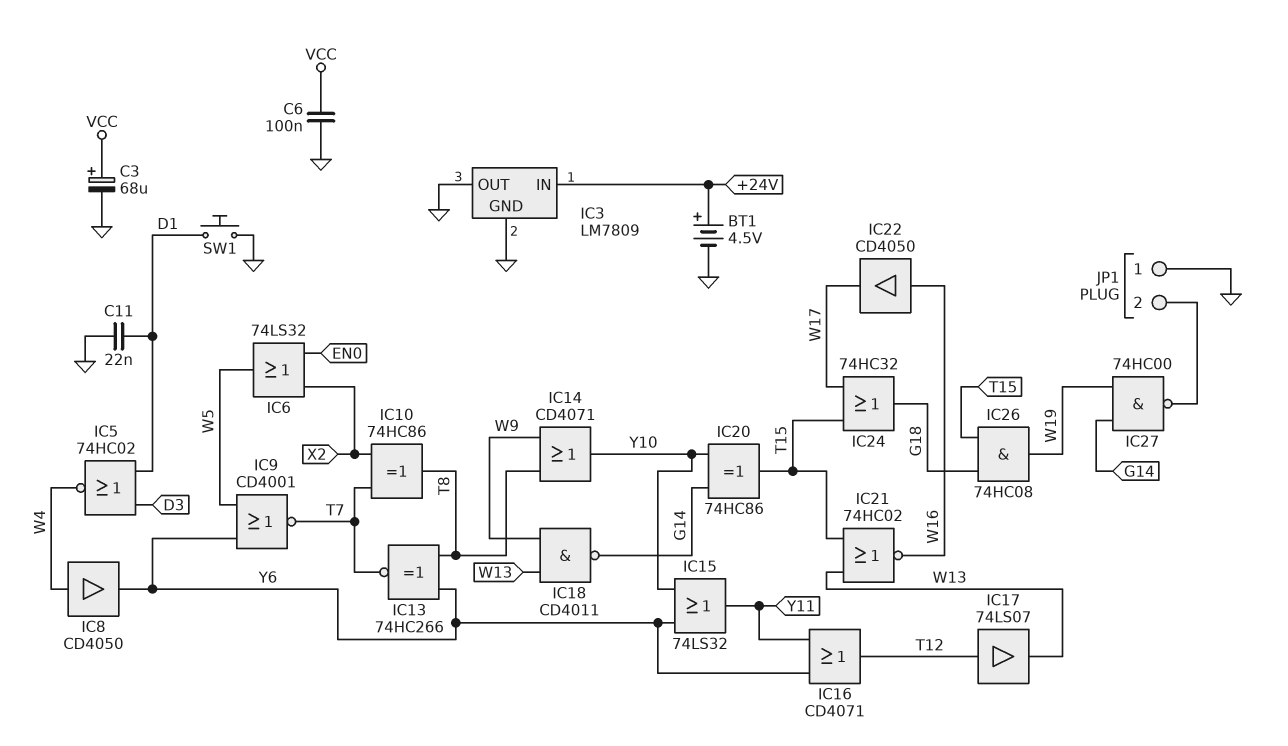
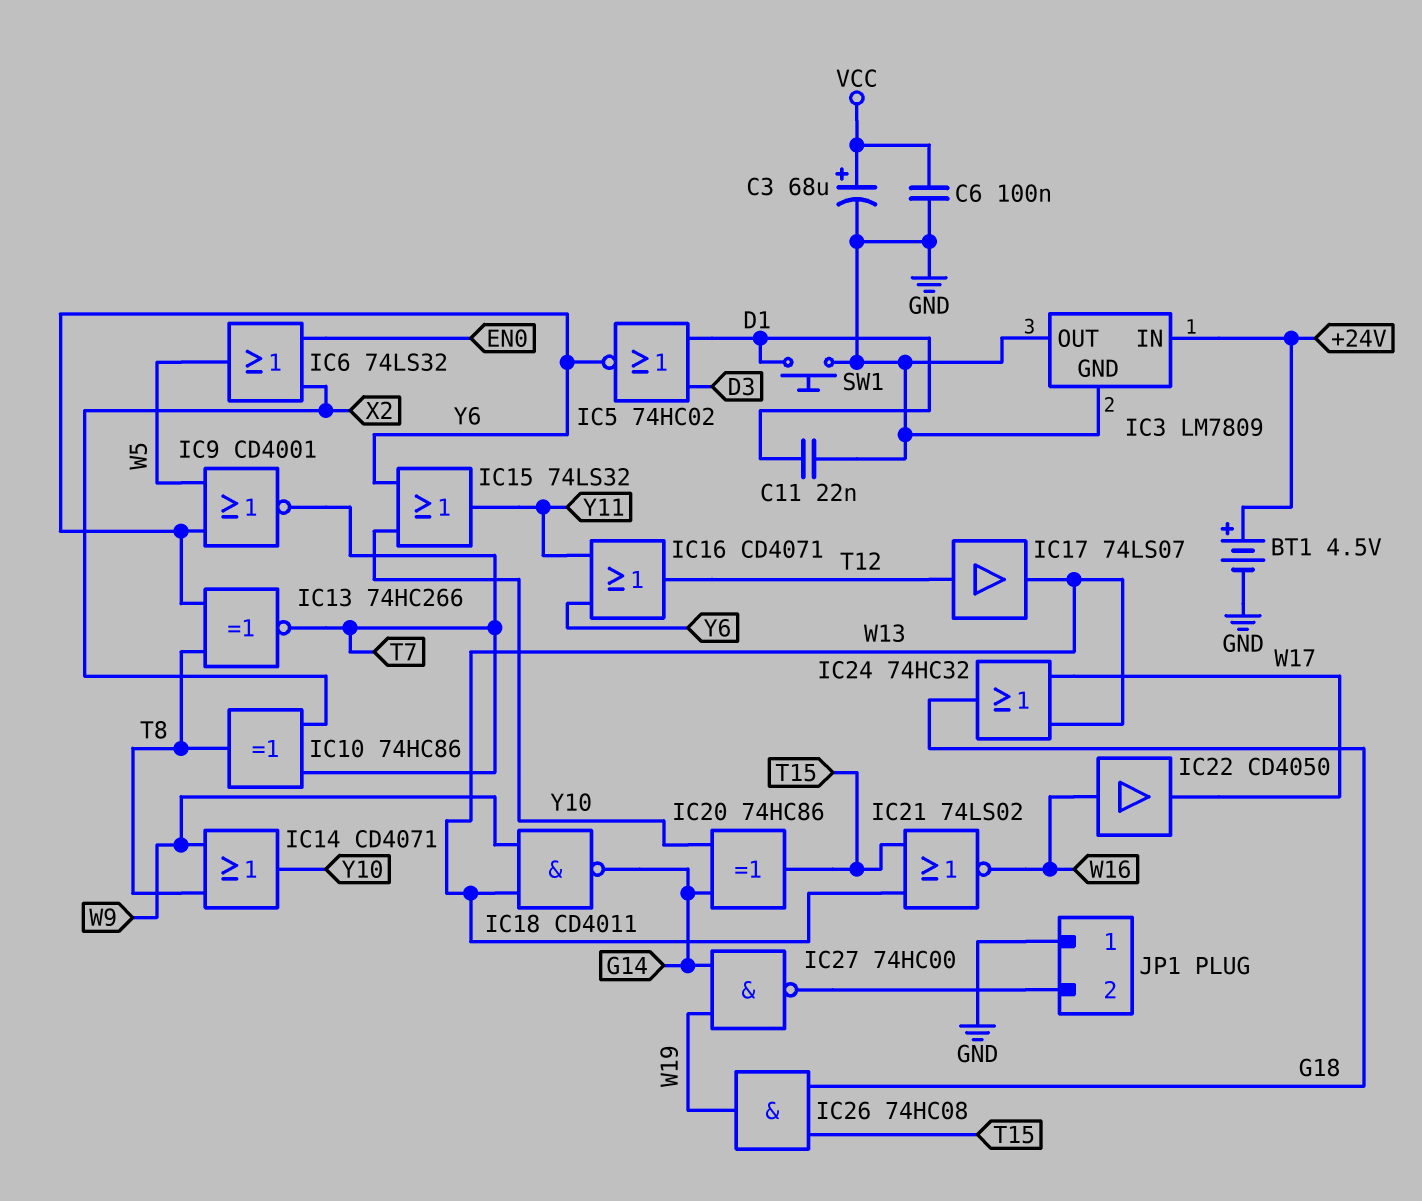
IC5: NOR 74HC02 (in D1, in D3, out W4) -> NOR 74HC02 (in D1, in D3, out Y6)
IC8: buffer CD4050 (in W4, out Y6) -> none
IC21: NOR 74HC02 (in T15, in W13, out W16) -> NOR 74LS02 (in T15, in W13, out W16)
IC24: OR 74HC32 (in T15, in W17, out G18) -> OR 74HC32 (in W13, in W17, out G18)

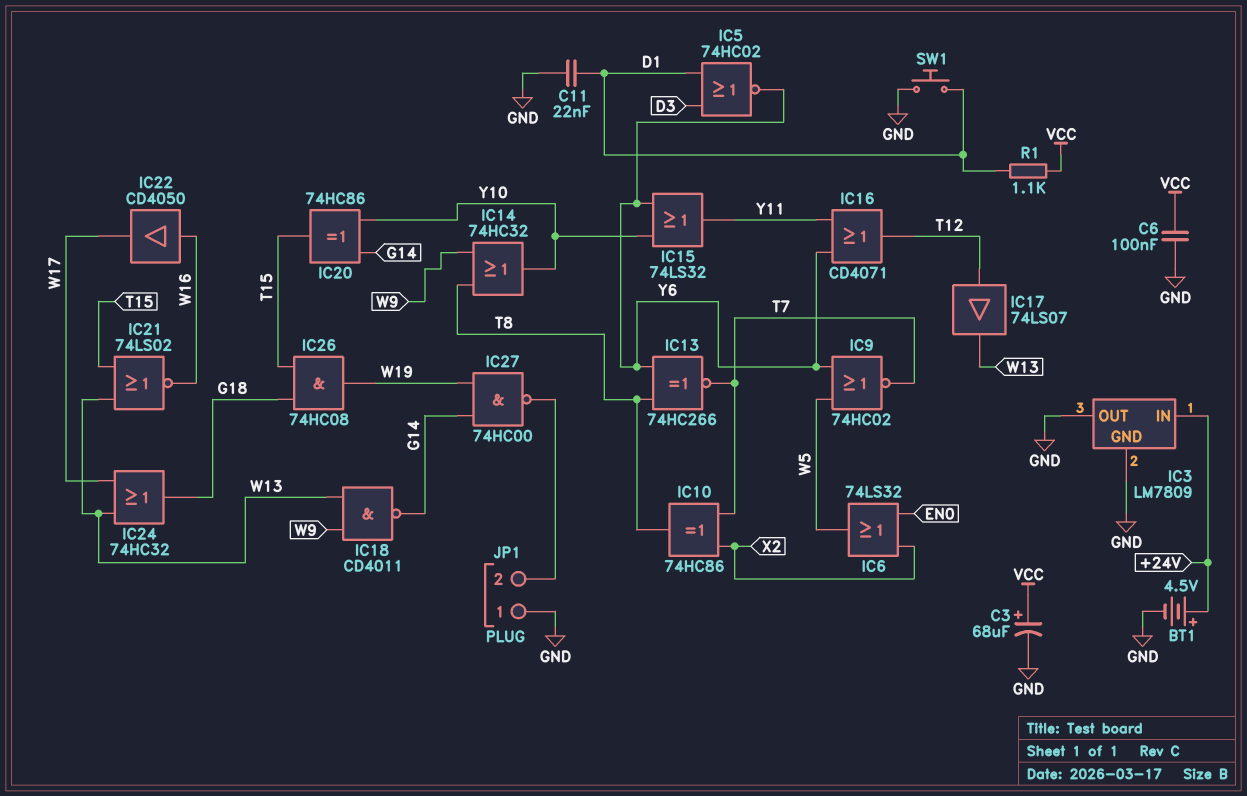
IC9: NOR CD4001 (in W5, in Y6, out T7) -> NOR 74HC02 (in W5, in Y6, out T7)
IC14: OR CD4071 (in T8, in W9, out Y10) -> OR 74HC32 (in T8, in W9, out Y10)
R1: none -> 1.1k (D1, VCC)

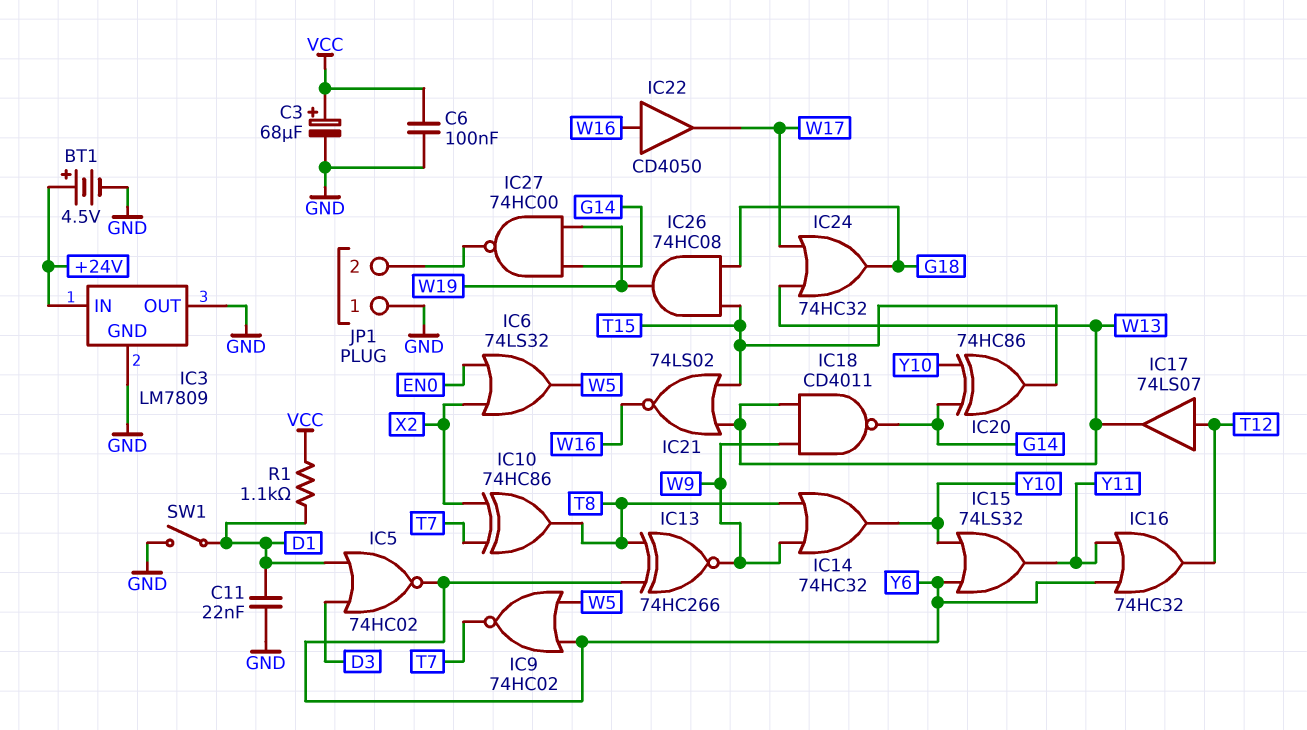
IC13: XNOR 74HC266 (in T8, in Y6, out T7) -> XNOR 74HC266 (in T8, in Y6, out W9)
IC16: OR CD4071 (in Y6, in Y11, out T12) -> OR 74HC32 (in Y6, in Y11, out T12)
SW1: button (D1, GND) -> switch (D1, GND)

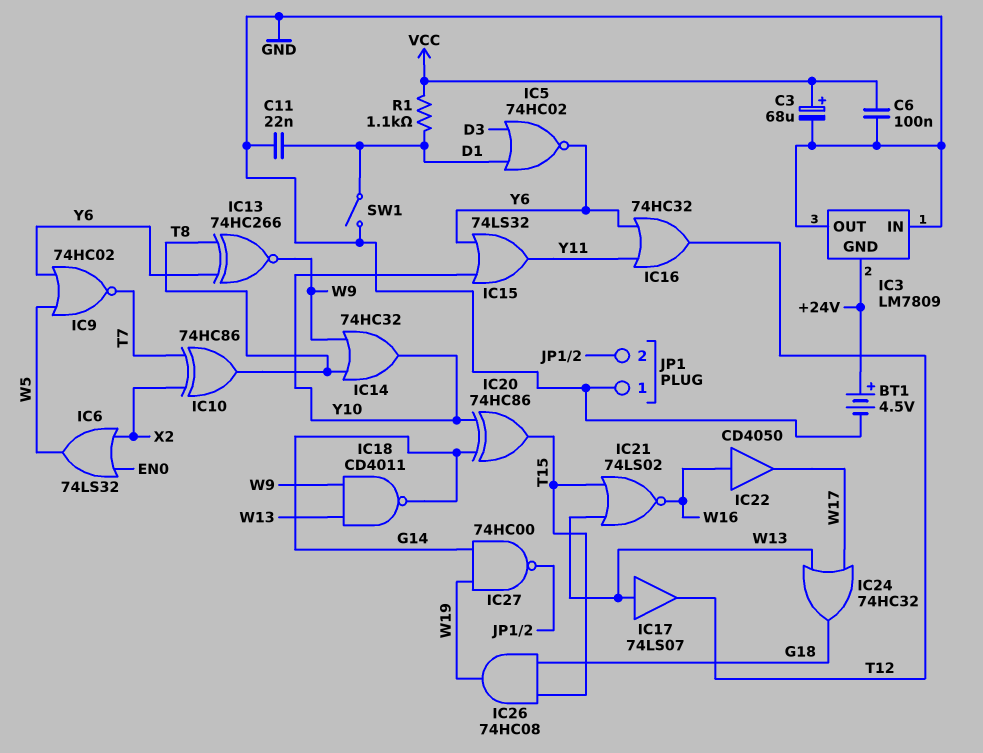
IC3 pin GND: GND -> +24V
IC3 pin IN: +24V -> GND
IC17: buffer 74LS07 (in T12, out W13) -> buffer 74LS07 (in W13, out T12)

